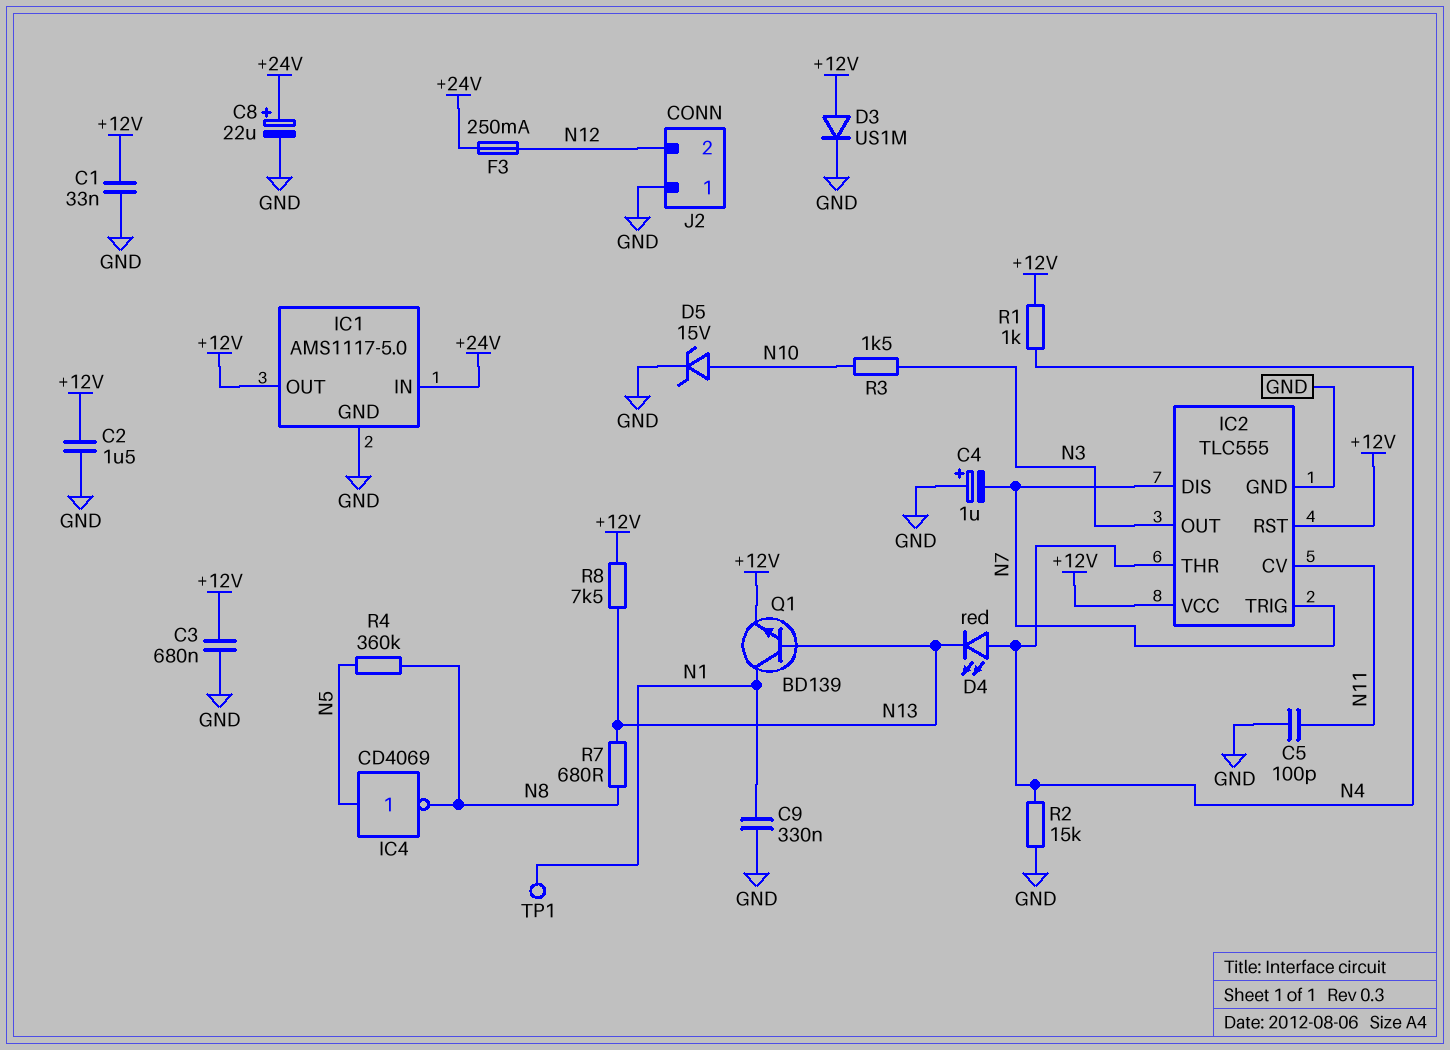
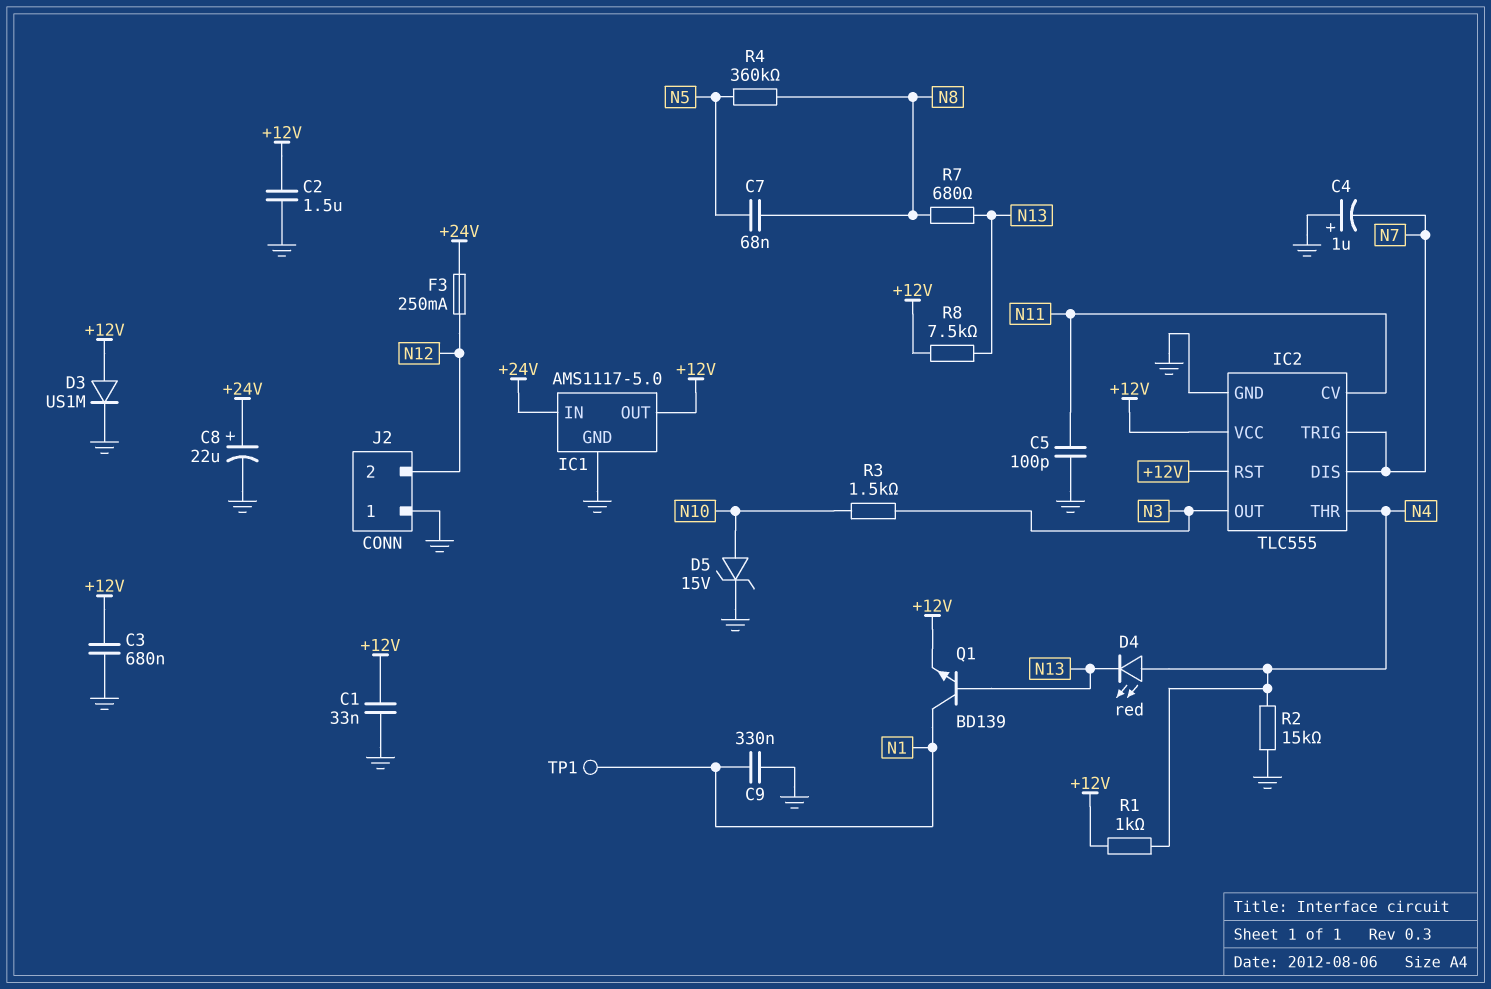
C7: none -> 68nF (N5, N8)
IC4: NOT CD4069 (in N5, out N8) -> none

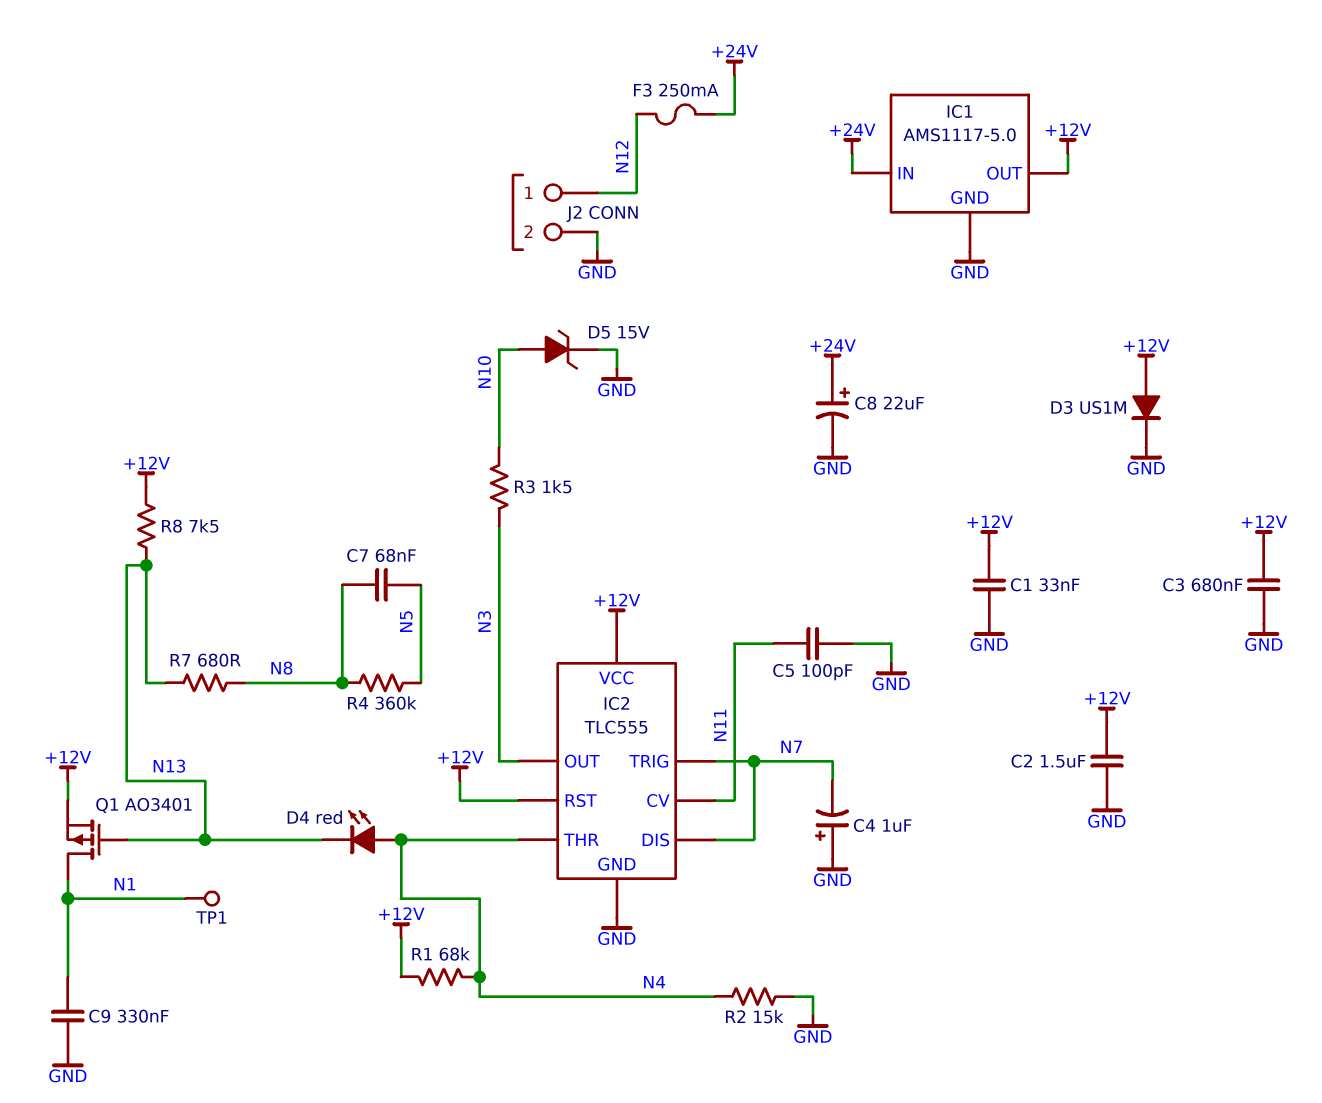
J2 pin 1: GND -> N12
J2 pin 2: N12 -> GND
Q1: NPN BD139 (B N13, C N1, E +12V) -> PMOS AO3401 (G N13, D N1, S +12V)
R1: 1k (+12V, N4) -> 68k (+12V, N4)

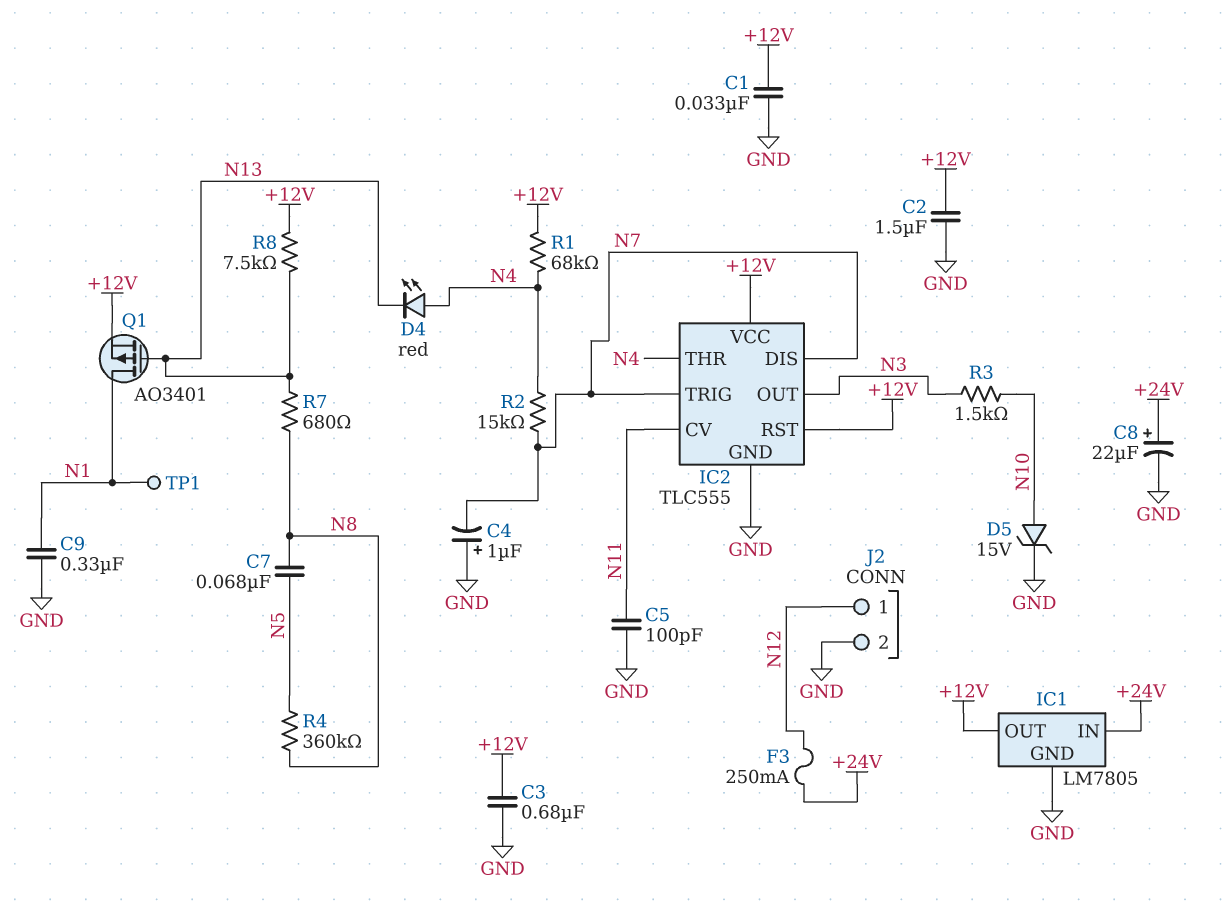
D3: diode US1M (A +12V, K GND) -> none
IC1: AMS1117-5.0 -> LM7805
R2: 15k (GND, N4) -> 15k (N4, N7)

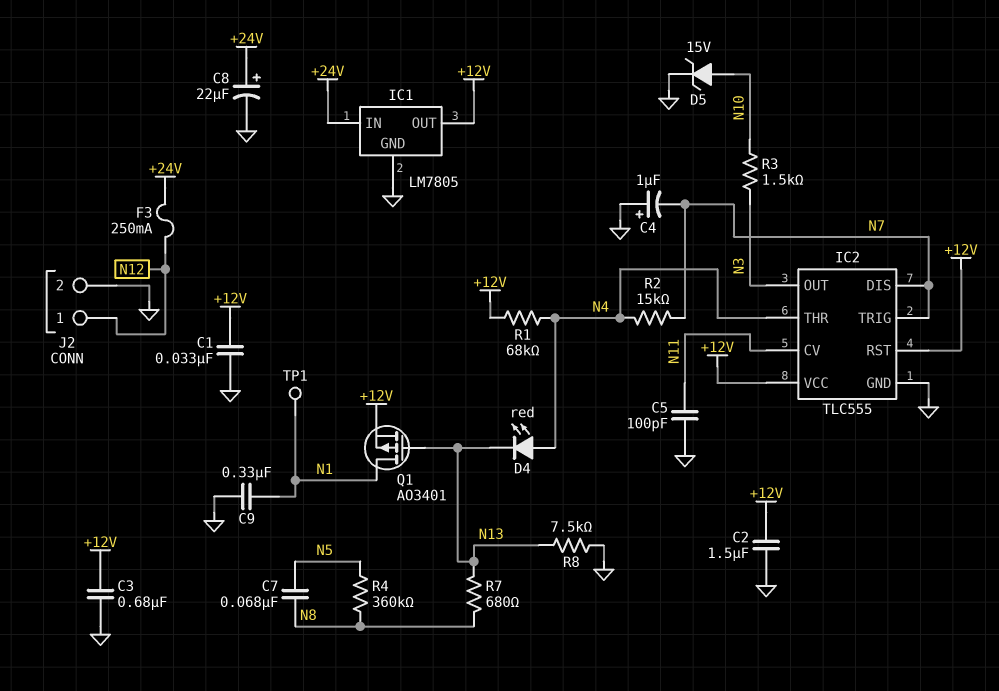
R8: 7.5k (+12V, N13) -> 7.5k (GND, N13)

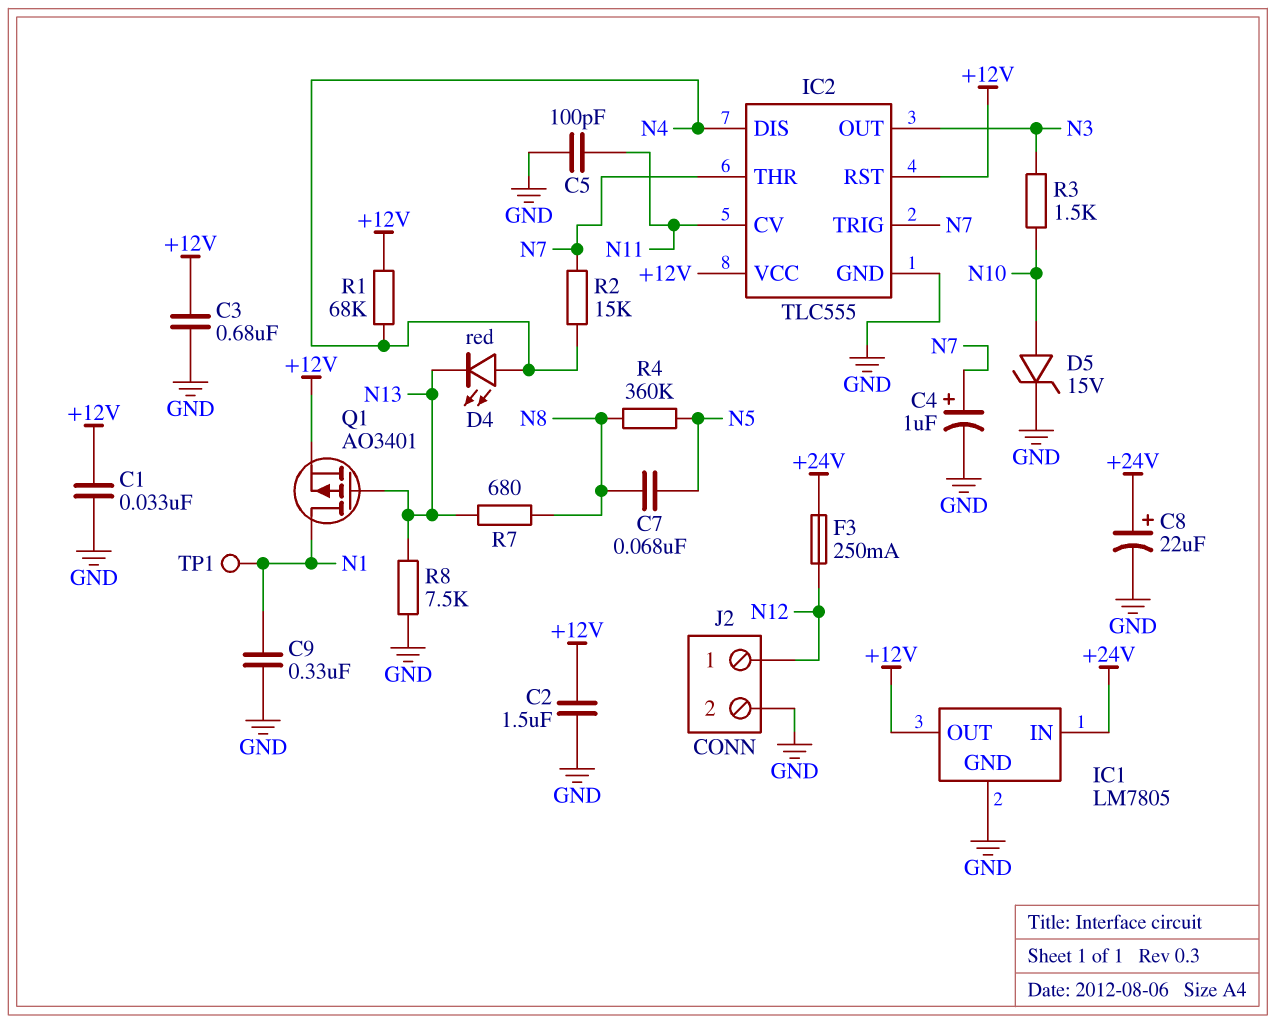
C4: 1uF (plus GND, minus N7) -> 1uF (plus N7, minus GND)
IC2 pin DIS: N7 -> N4
IC2 pin THR: N4 -> N7

